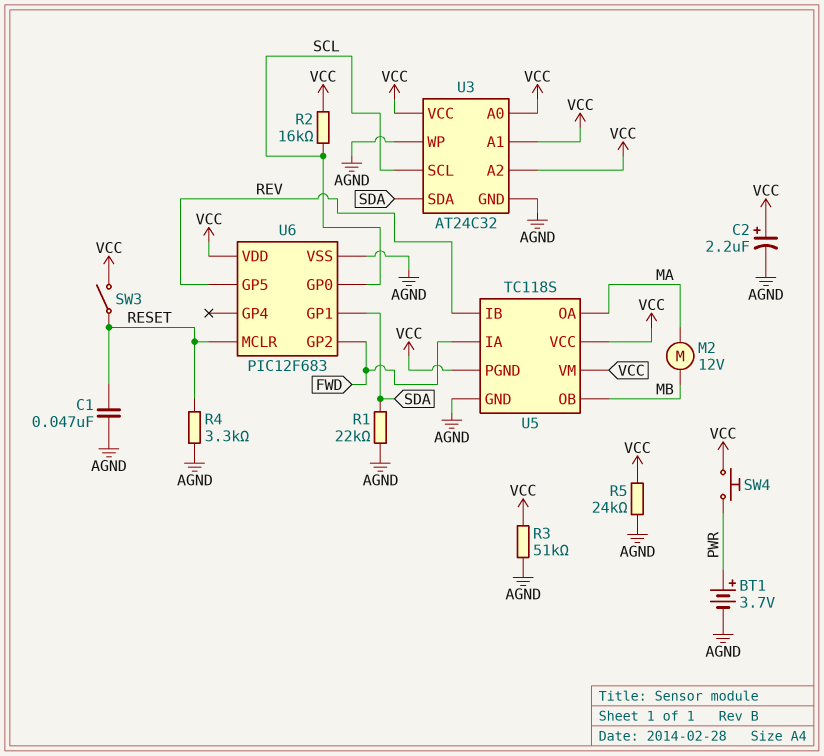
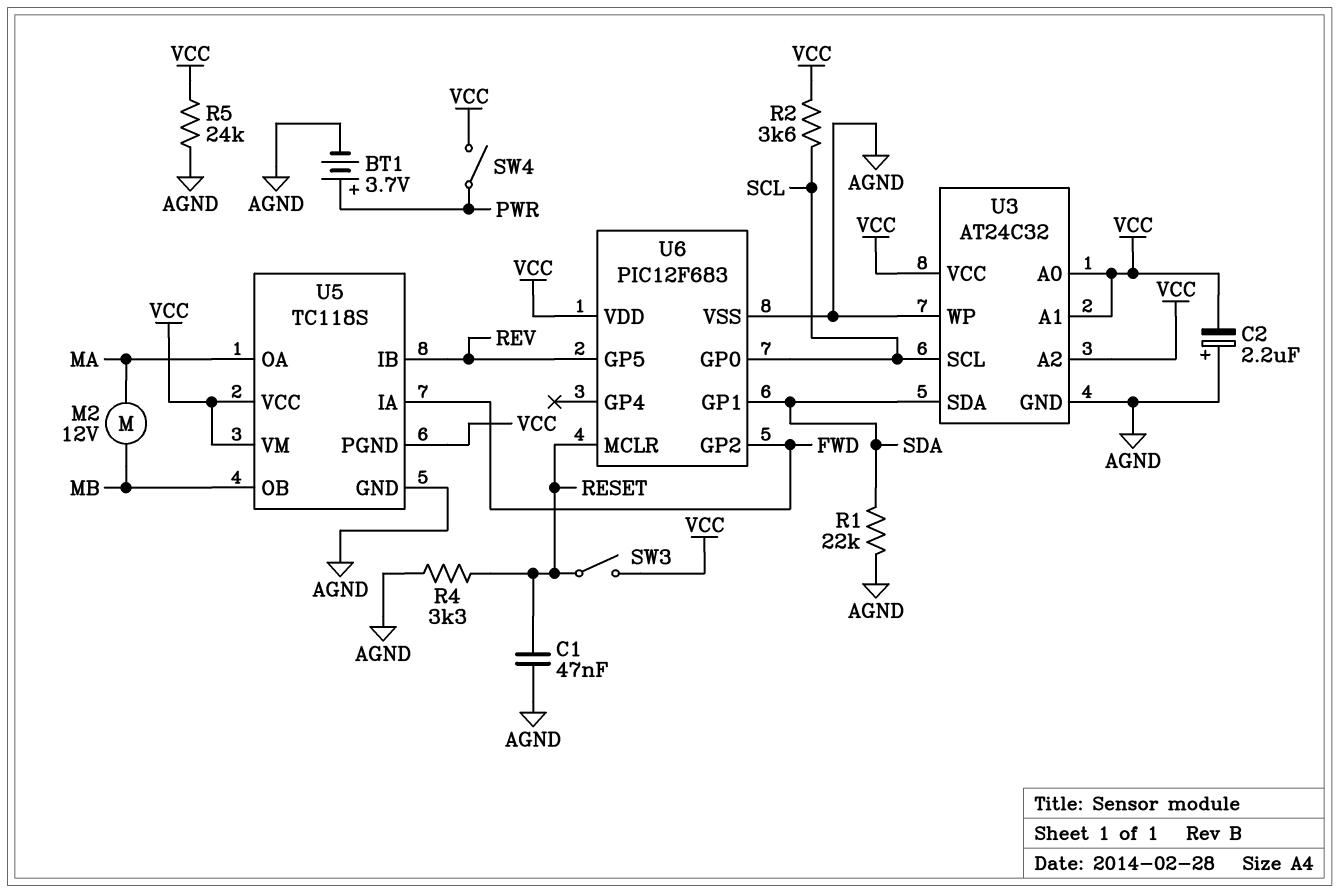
C2: 2.2uF (plus VCC, minus AGND) -> 2.2uF (plus AGND, minus VCC)
R2: 16k (SCL, VCC) -> 3.6k (SCL, VCC)
R3: 51k (AGND, VCC) -> none
SW4: button (PWR, VCC) -> switch (PWR, VCC)

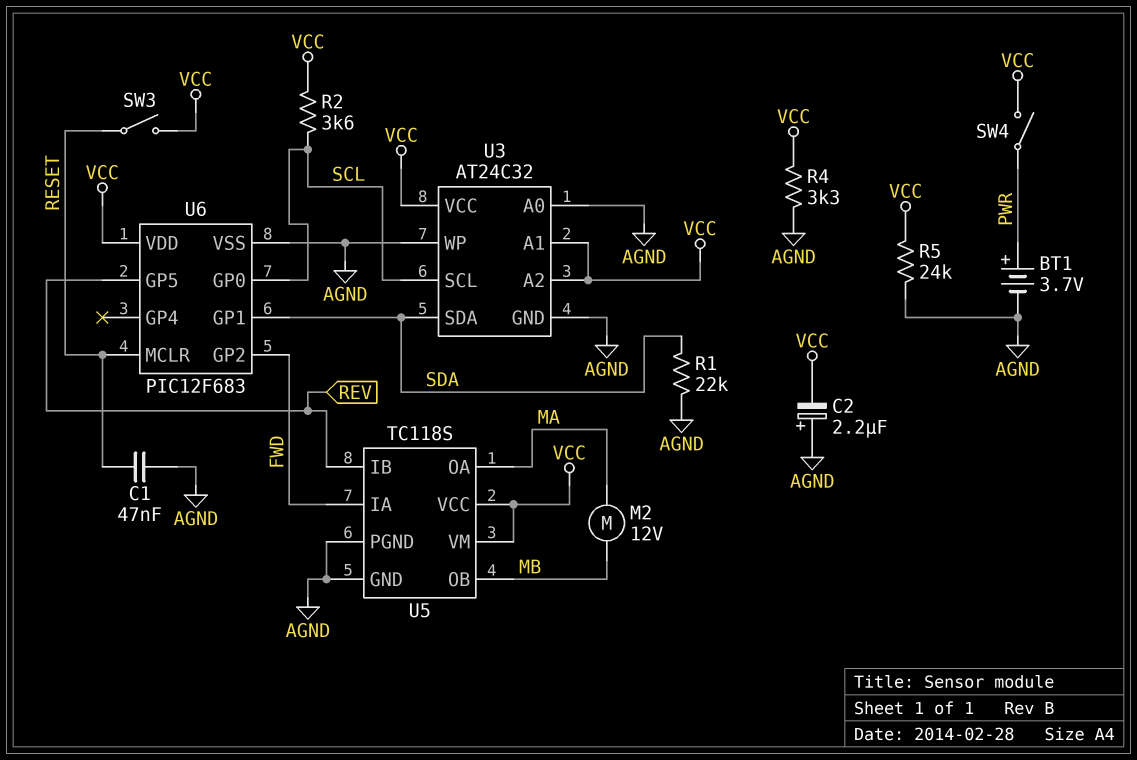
R4: 3.3k (AGND, RESET) -> 3.3k (AGND, VCC)
U3 pin A0: VCC -> AGND
U5 pin PGND: VCC -> AGND

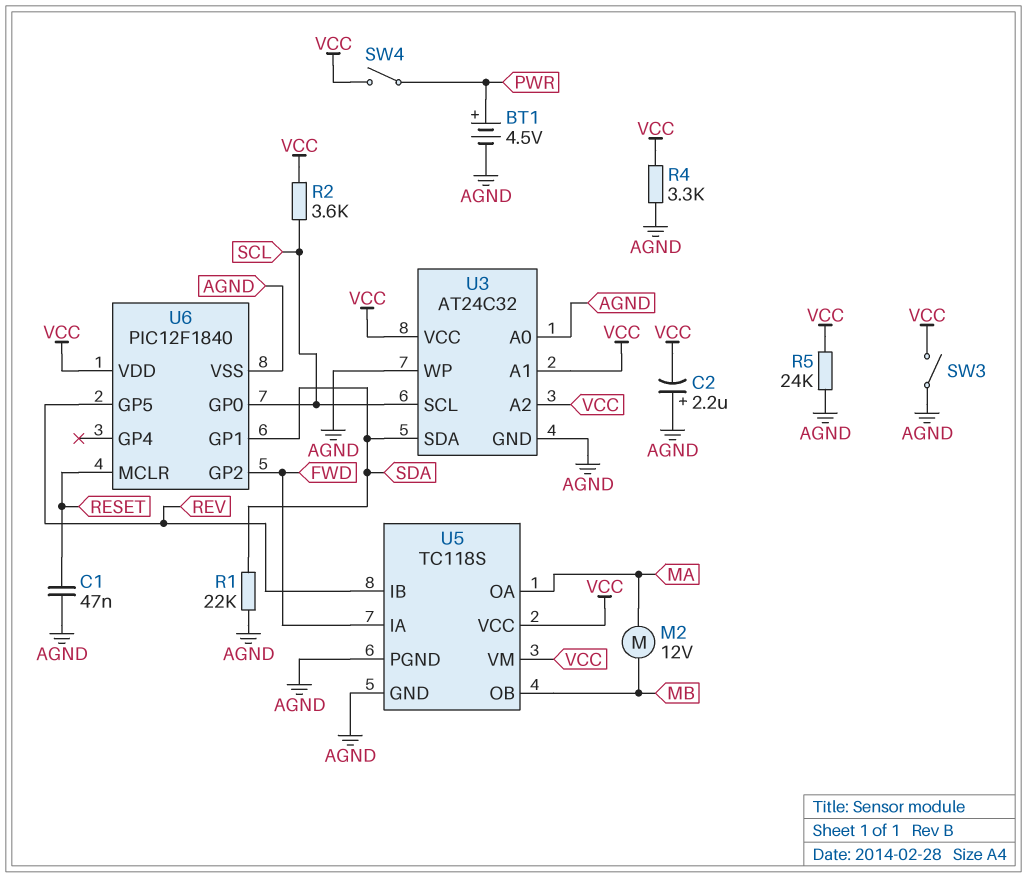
BT1: 3.7V (plus PWR, minus AGND) -> 4.5V (plus PWR, minus AGND)
SW3: switch (RESET, VCC) -> switch (AGND, VCC)
U6: PIC12F683 -> PIC12F1840

